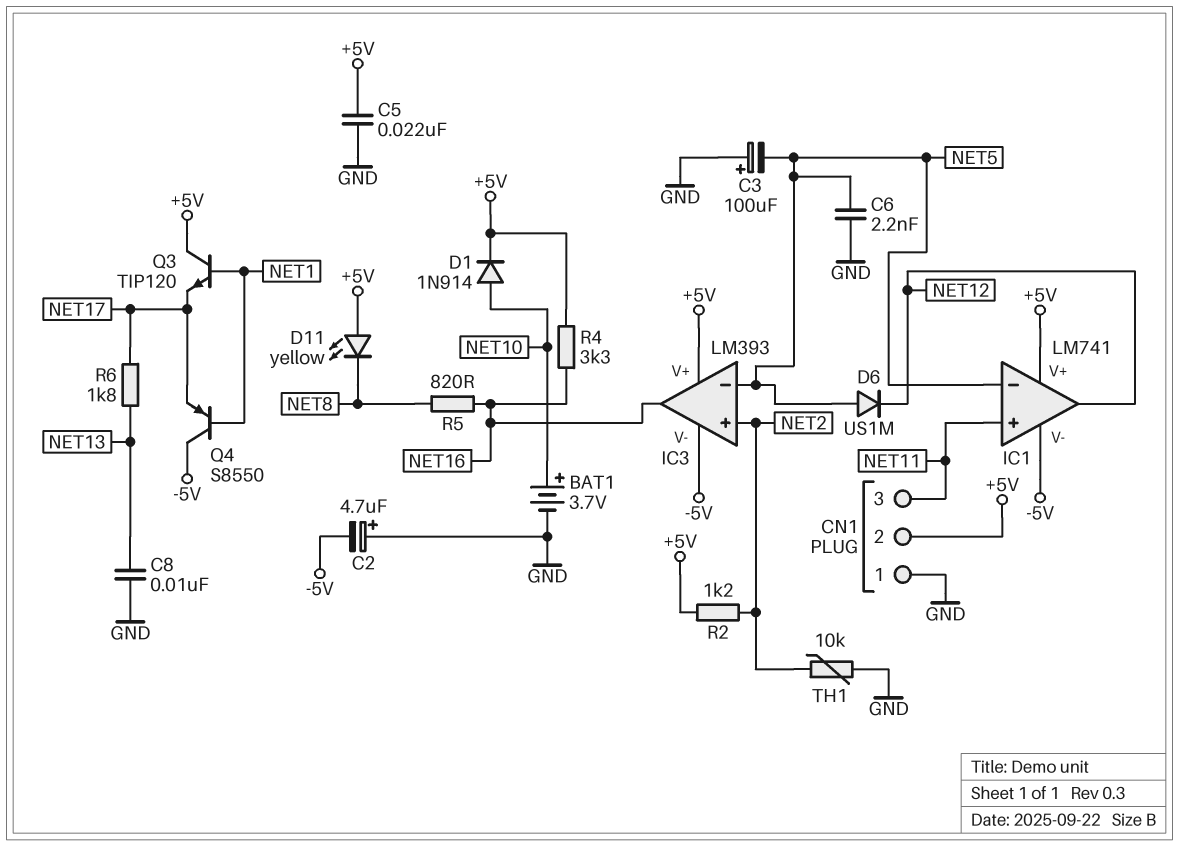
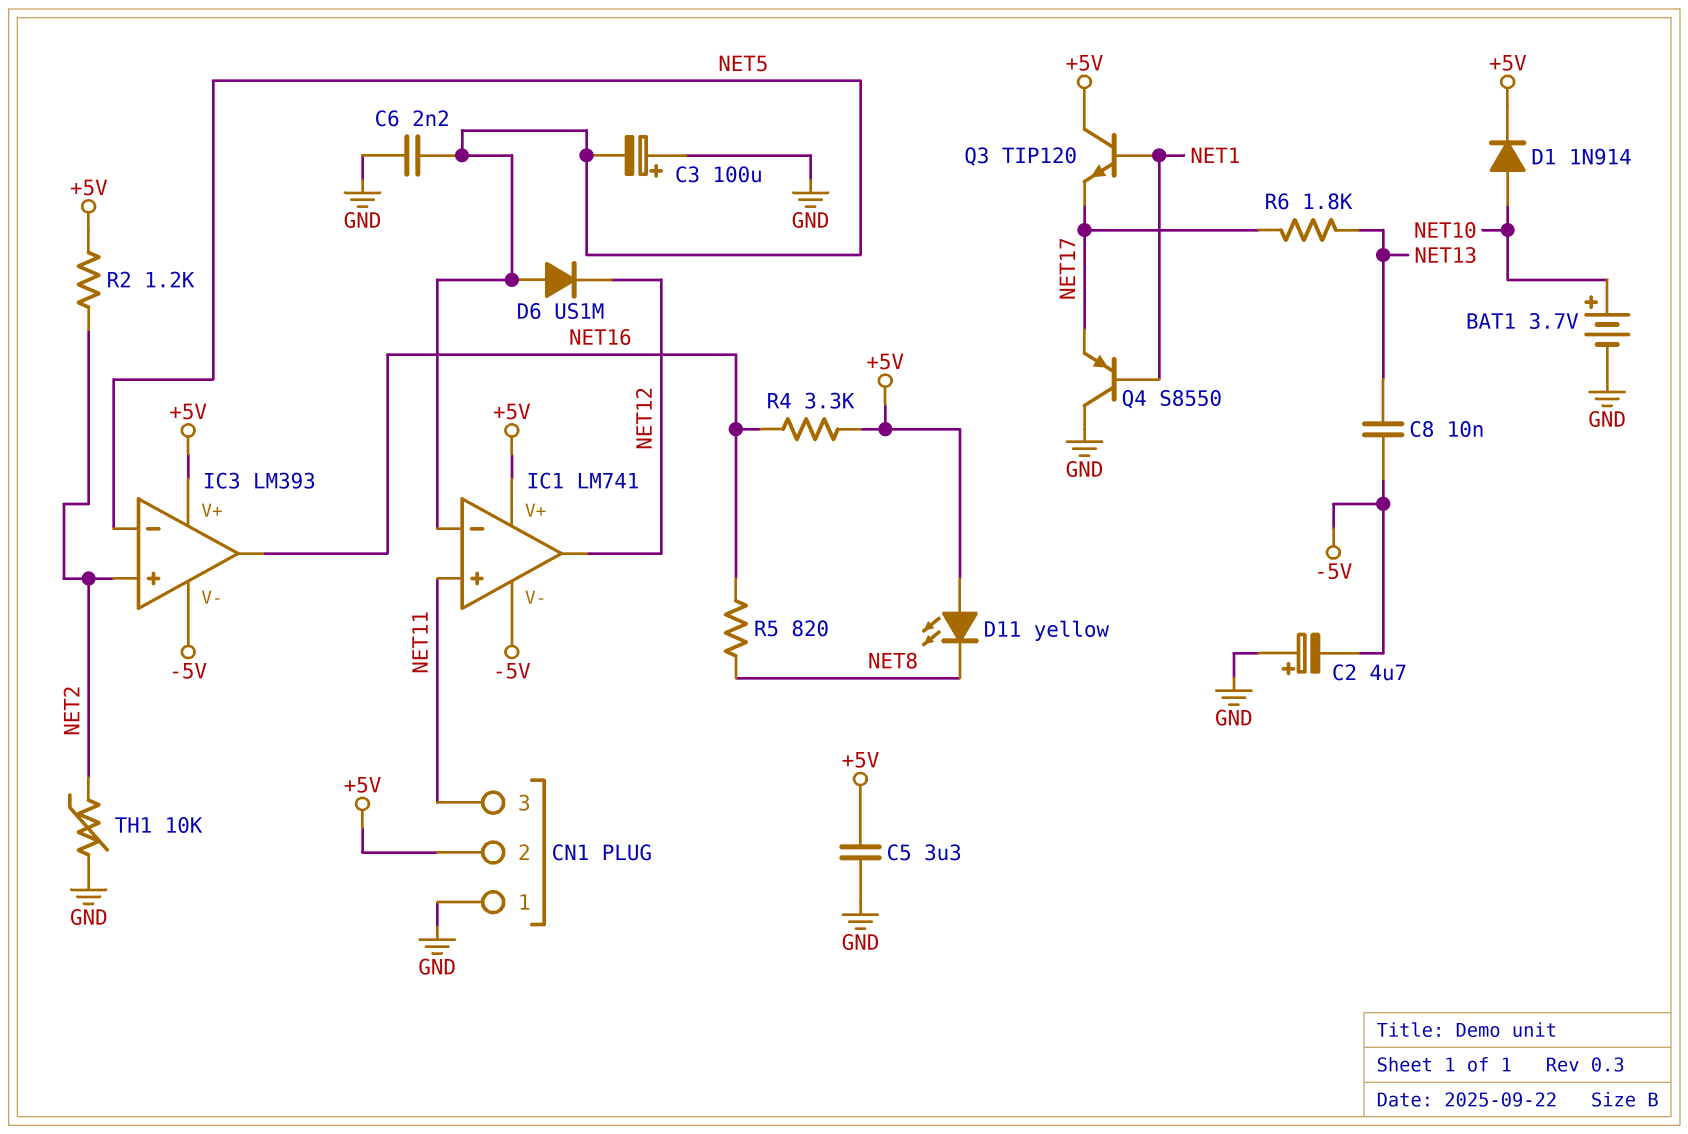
C5: 22nF (+5V, GND) -> 3.3uF (+5V, GND)
C8: 10nF (GND, NET13) -> 10nF (-5V, NET13)
Q4: PNP S8550 (B NET1, C -5V, E NET17) -> PNP S8550 (B NET1, C GND, E NET17)

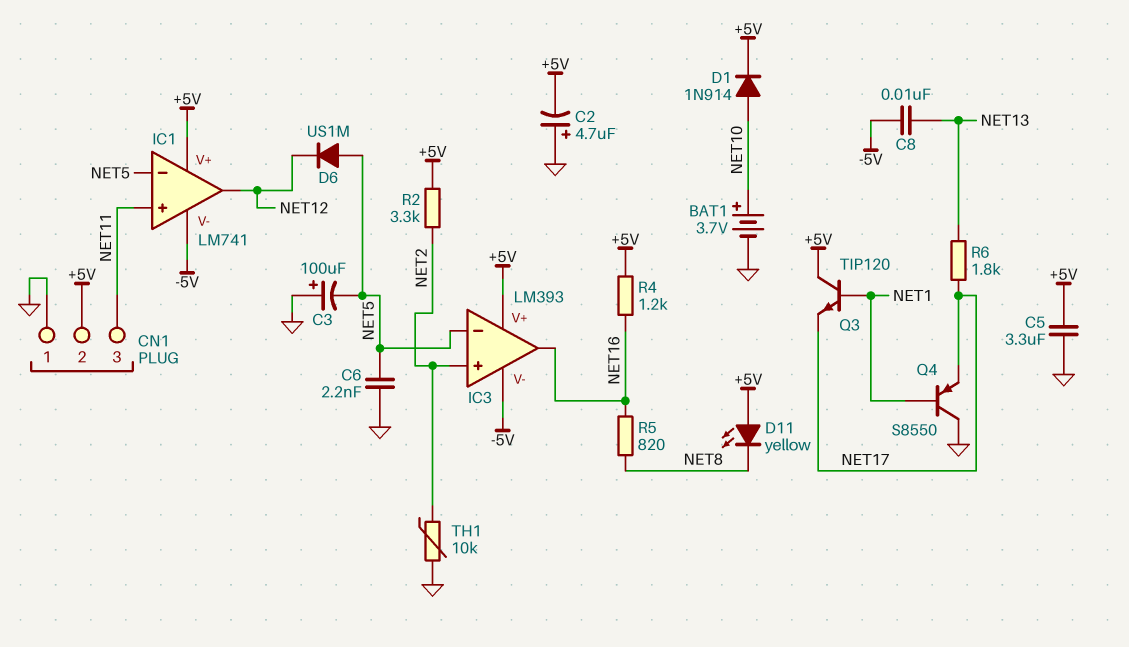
C2: 4.7uF (plus GND, minus -5V) -> 4.7uF (plus GND, minus +5V)
R2: 1.2k (+5V, NET2) -> 3.3k (+5V, NET2)
R4: 3.3k (+5V, NET16) -> 1.2k (+5V, NET16)

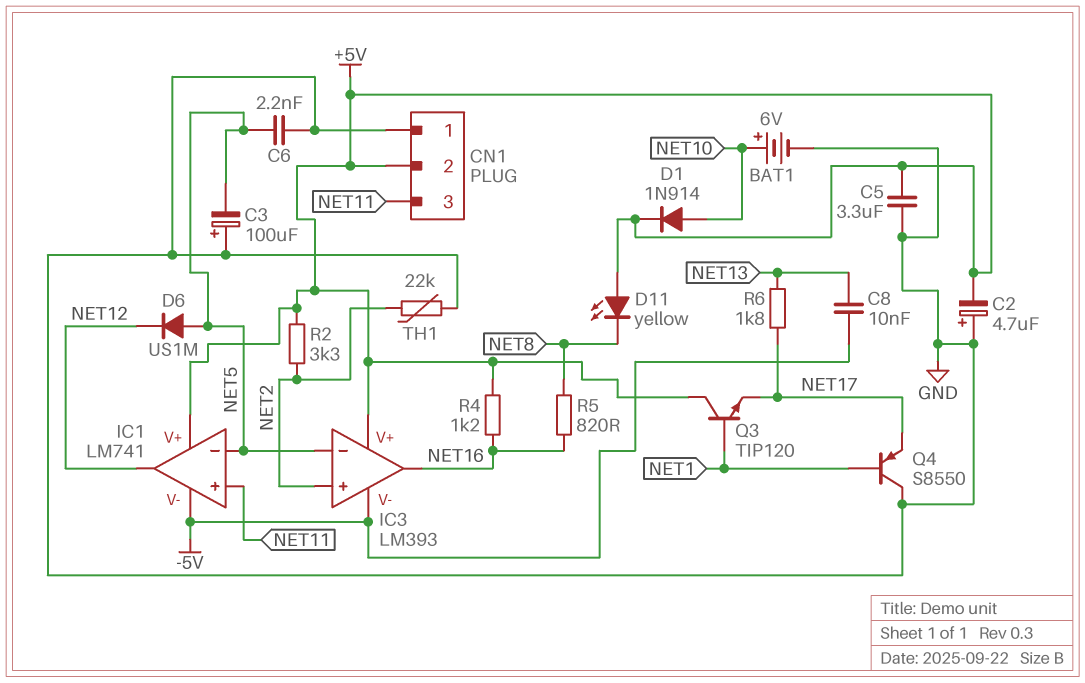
BAT1: 3.7V (plus NET10, minus GND) -> 6V (plus NET10, minus GND)
TH1: 10k (GND, NET2) -> 22k (GND, NET2)

